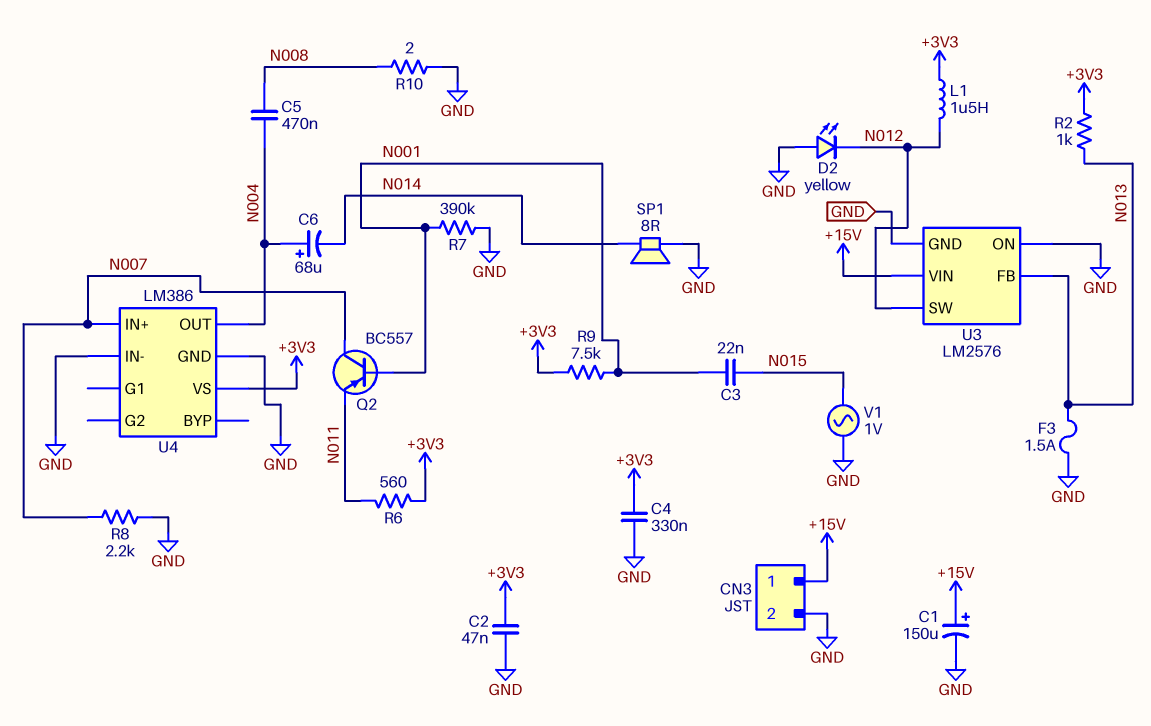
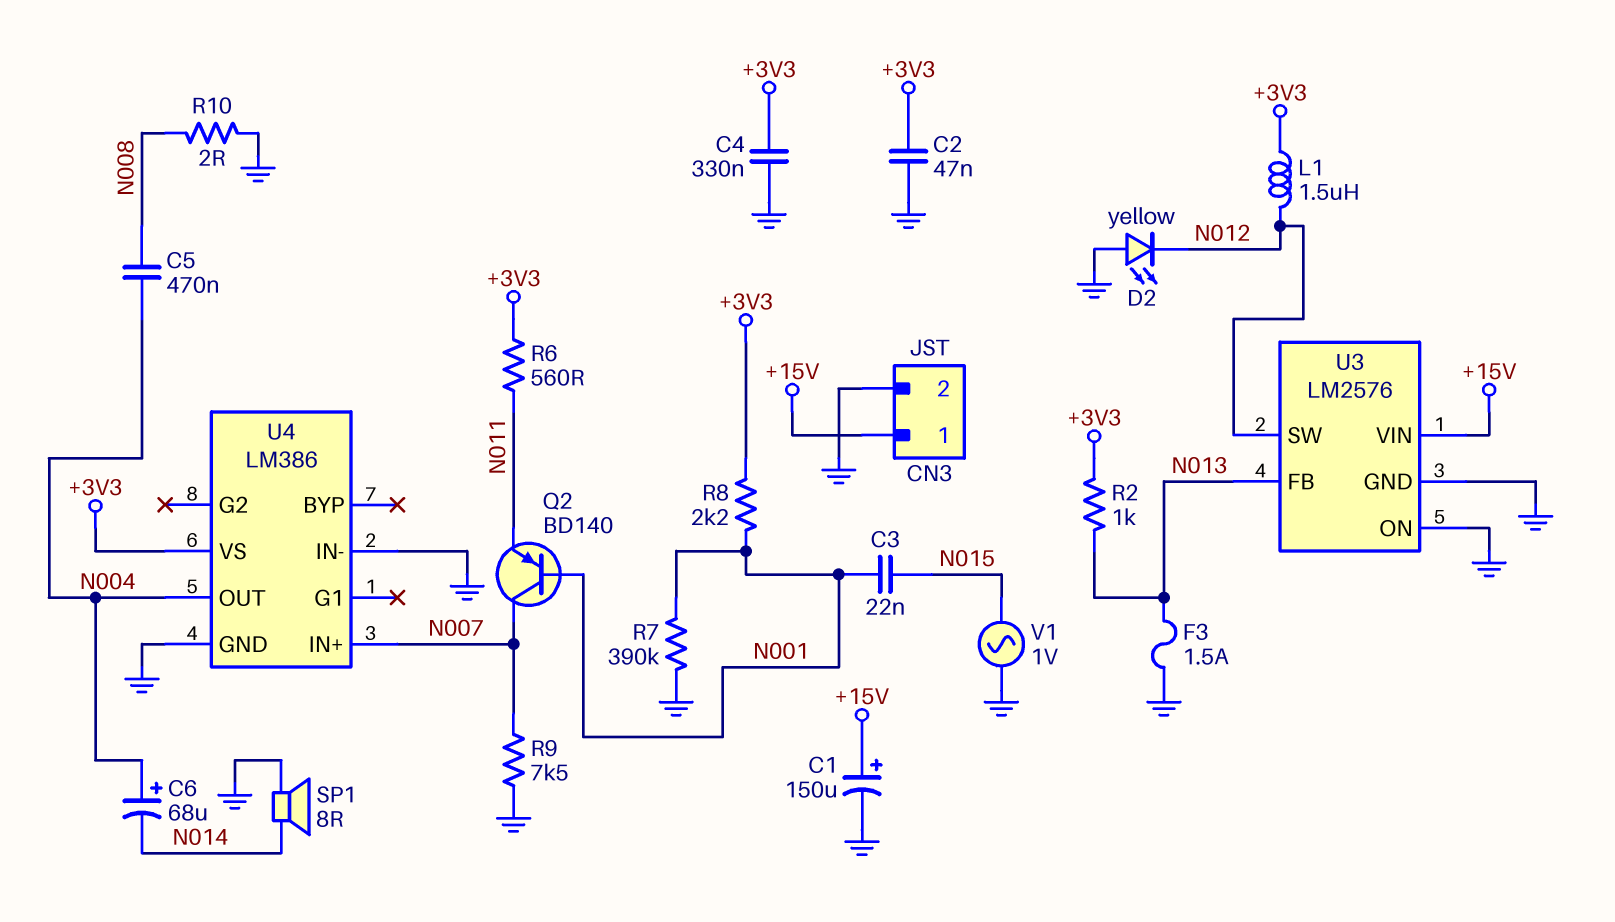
Q2: PNP BC557 (B N001, C N007, E N011) -> PNP BD140 (B N001, C N007, E N011)
R8: 2.2k (GND, N007) -> 2.2k (+3V3, N001)
R9: 7.5k (+3V3, N001) -> 7.5k (GND, N007)

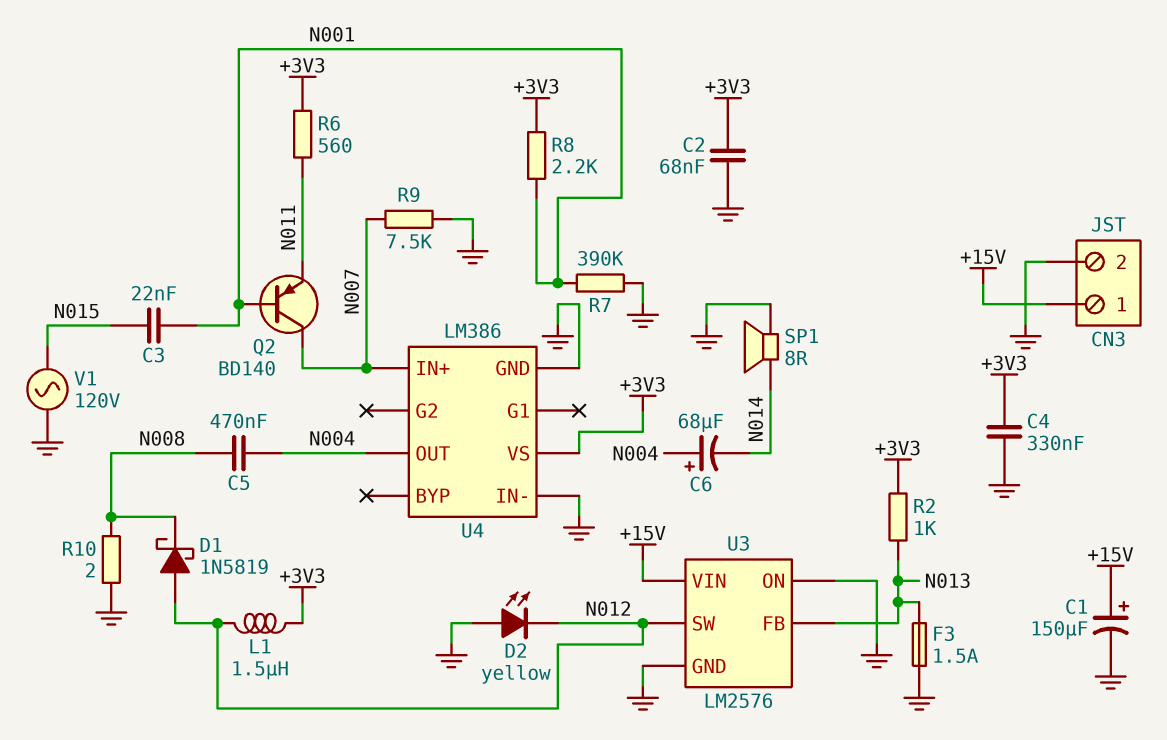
C2: 47nF (+3V3, GND) -> 68nF (+3V3, GND)
D1: none -> schottky 1N5819 (A N012, K N008)
V1: AC 1V (GND, N015) -> AC 120V (GND, N015)

